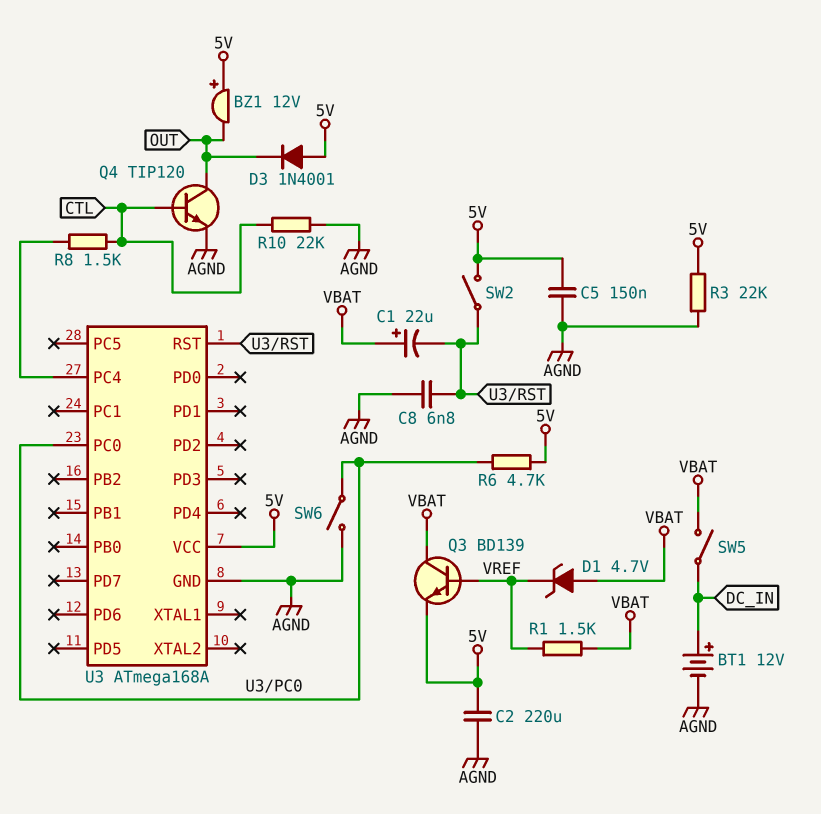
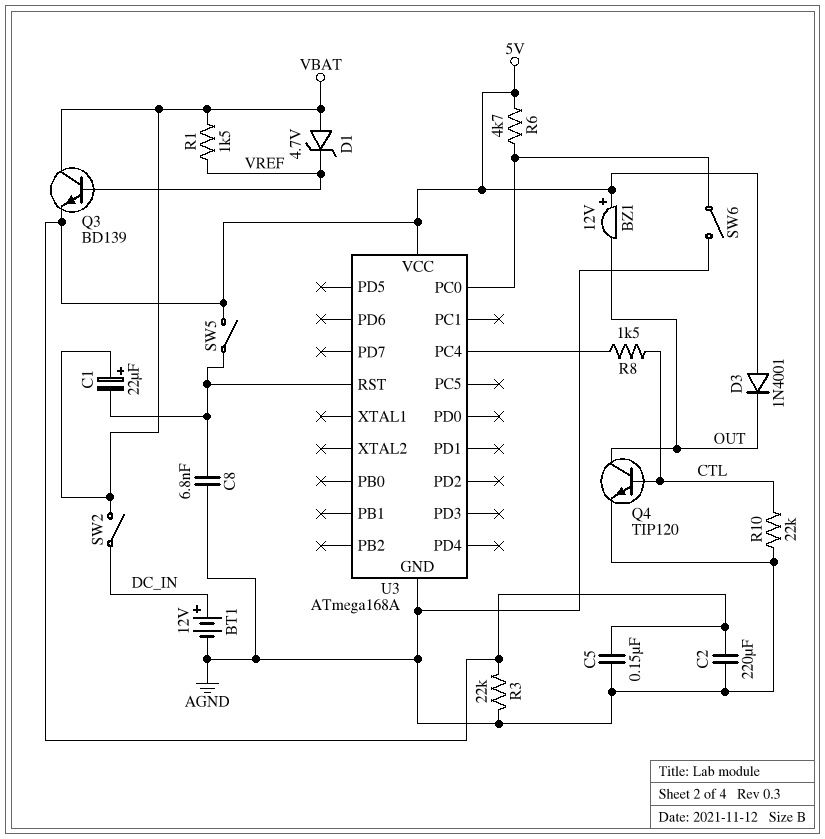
SW2: switch (5V, U3/RST) -> switch (DC_IN, VBAT)
SW5: switch (DC_IN, VBAT) -> switch (5V, U3/RST)

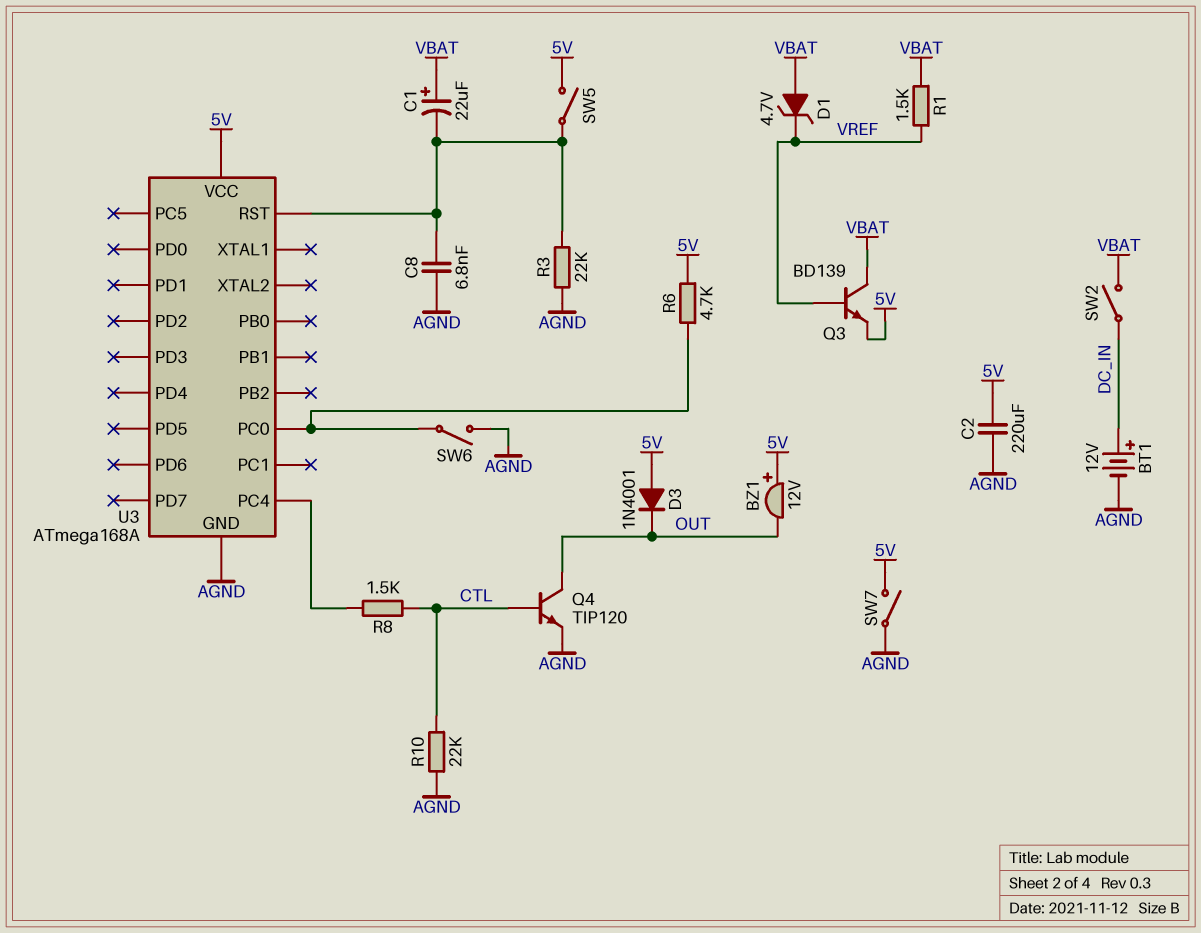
C5: 150nF (5V, AGND) -> none
R3: 22k (5V, AGND) -> 22k (AGND, U3/RST)
SW7: none -> switch (5V, AGND)

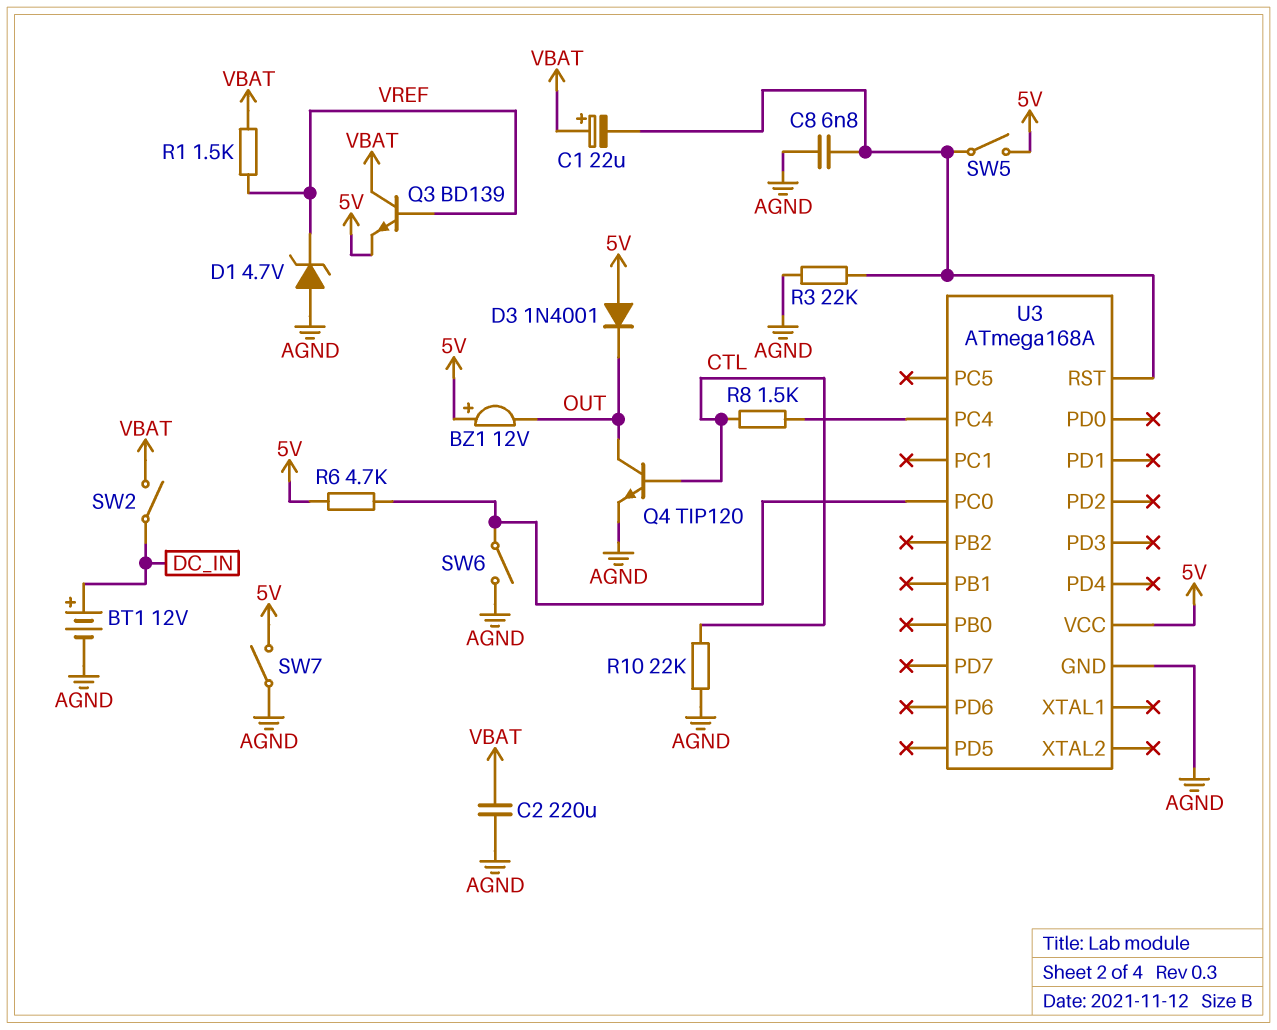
C2: 220uF (5V, AGND) -> 220uF (AGND, VBAT)
D1: zener 4.7V (A VBAT, K VREF) -> zener 4.7V (A AGND, K VREF)

